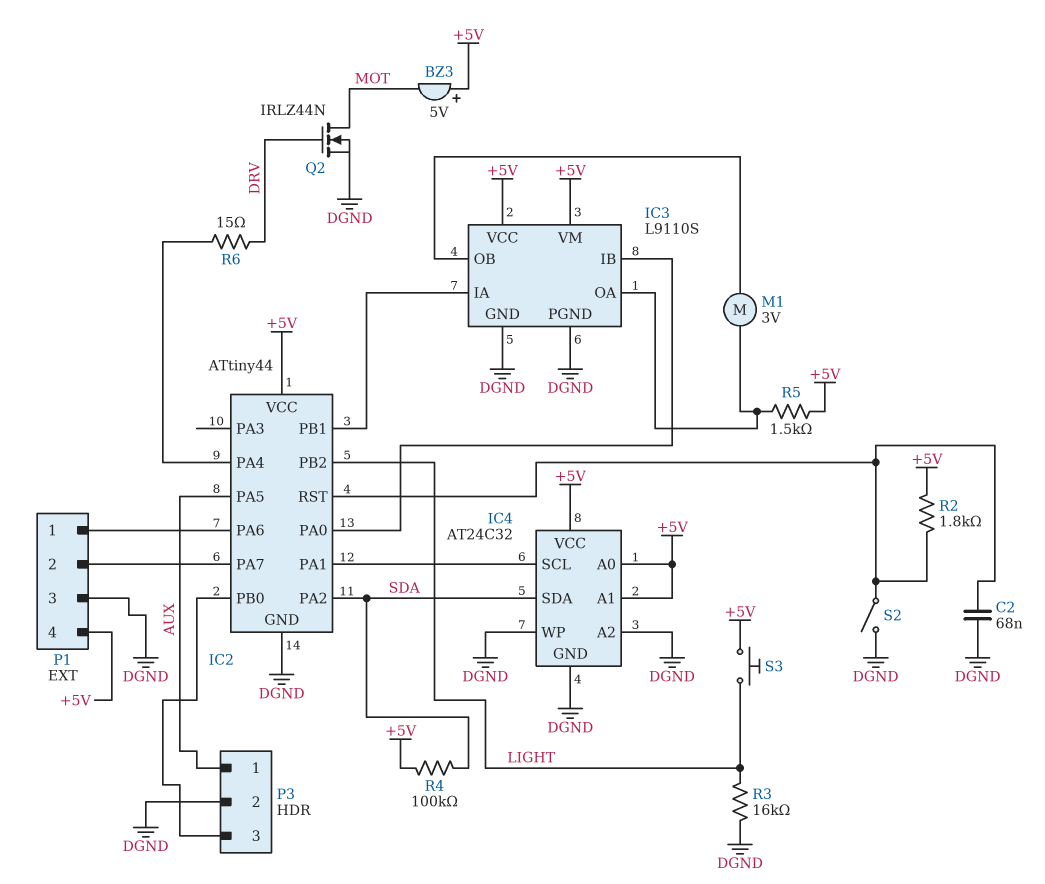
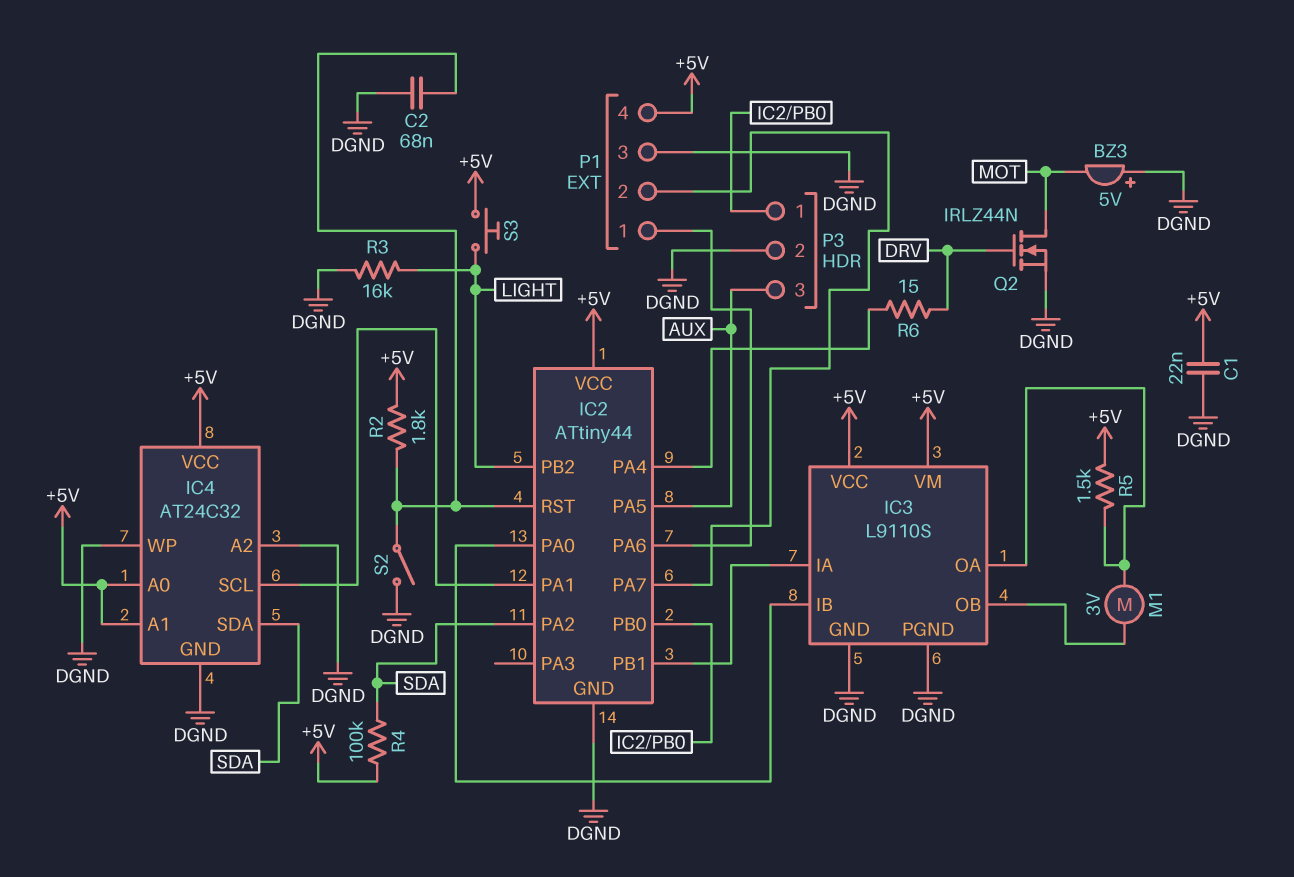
BZ3: buzzer 5V (plus +5V, minus MOT) -> buzzer 5V (plus DGND, minus MOT)
C1: none -> 22nF (+5V, DGND)
P3 pin 1: AUX -> IC2/PB0
P3 pin 3: IC2/PB0 -> AUX

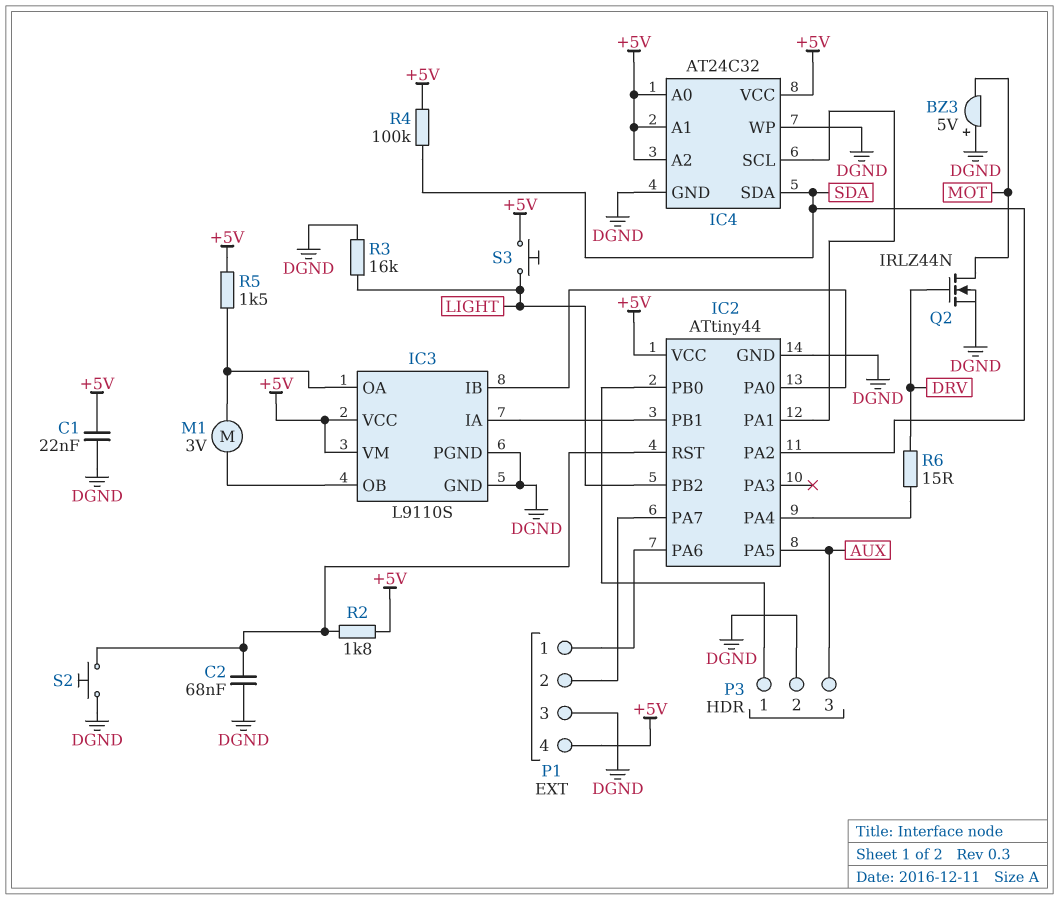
IC4 pin A2: DGND -> +5V
S2: switch (DGND, IC2/RST) -> button (DGND, IC2/RST)

